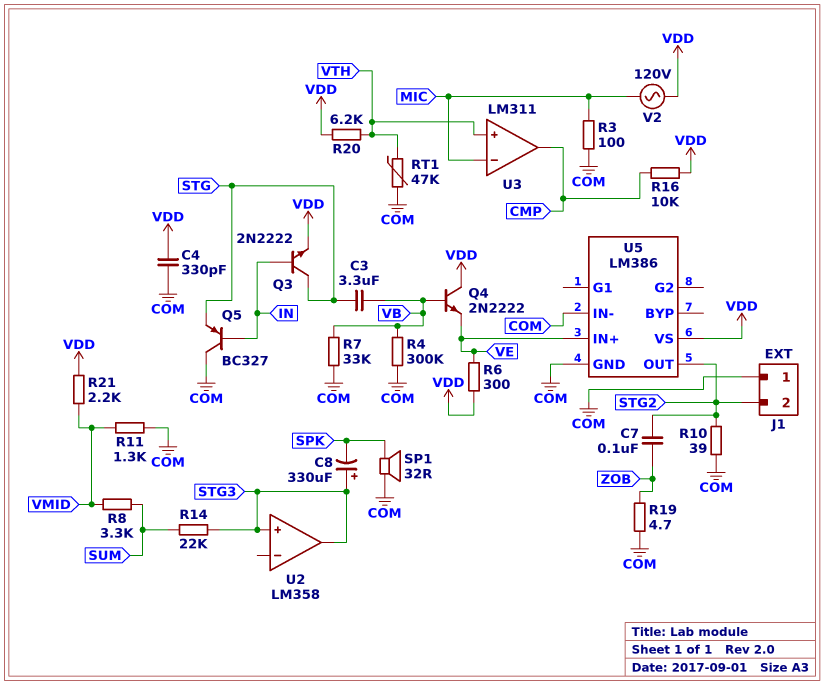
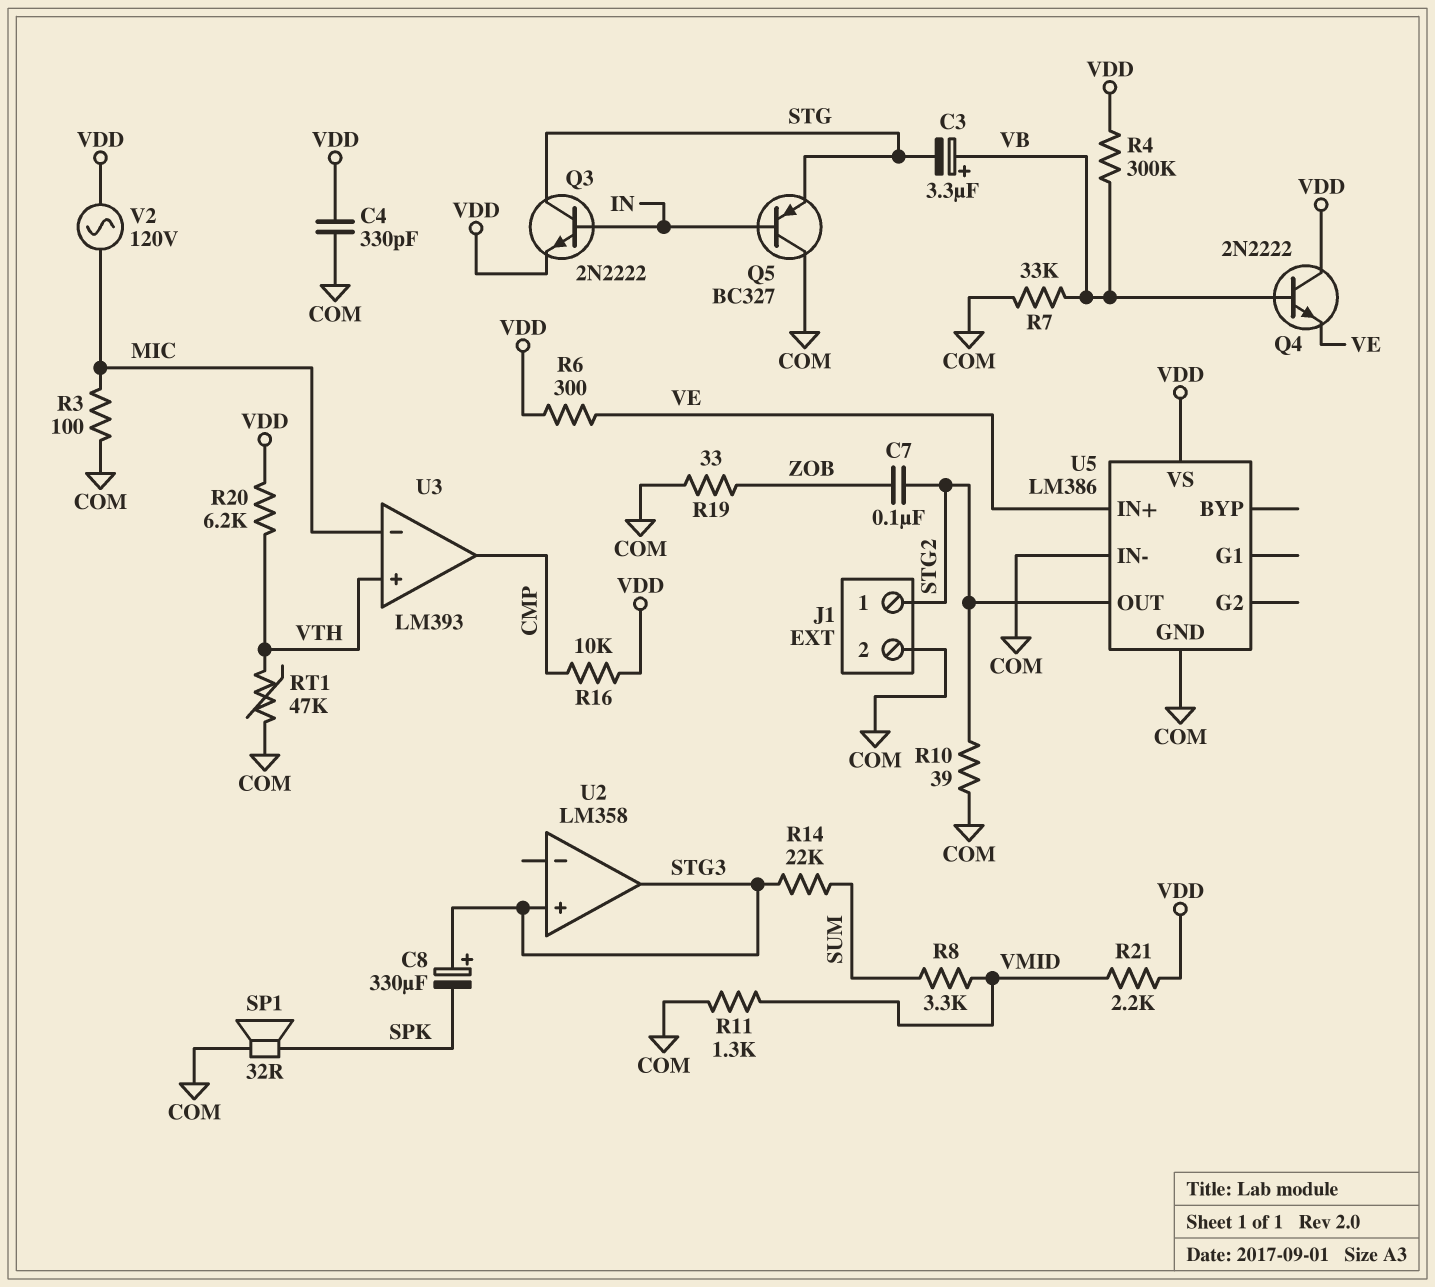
C3: 3.3uF (STG, VB) -> 3.3uF (plus VB, minus STG)
J1 pin 1: COM -> STG2
J1 pin 2: STG2 -> COM
R4: 300k (COM, VB) -> 300k (VB, VDD)
R19: 4.7 (COM, ZOB) -> 33 (COM, ZOB)
U3: LM311 -> LM393

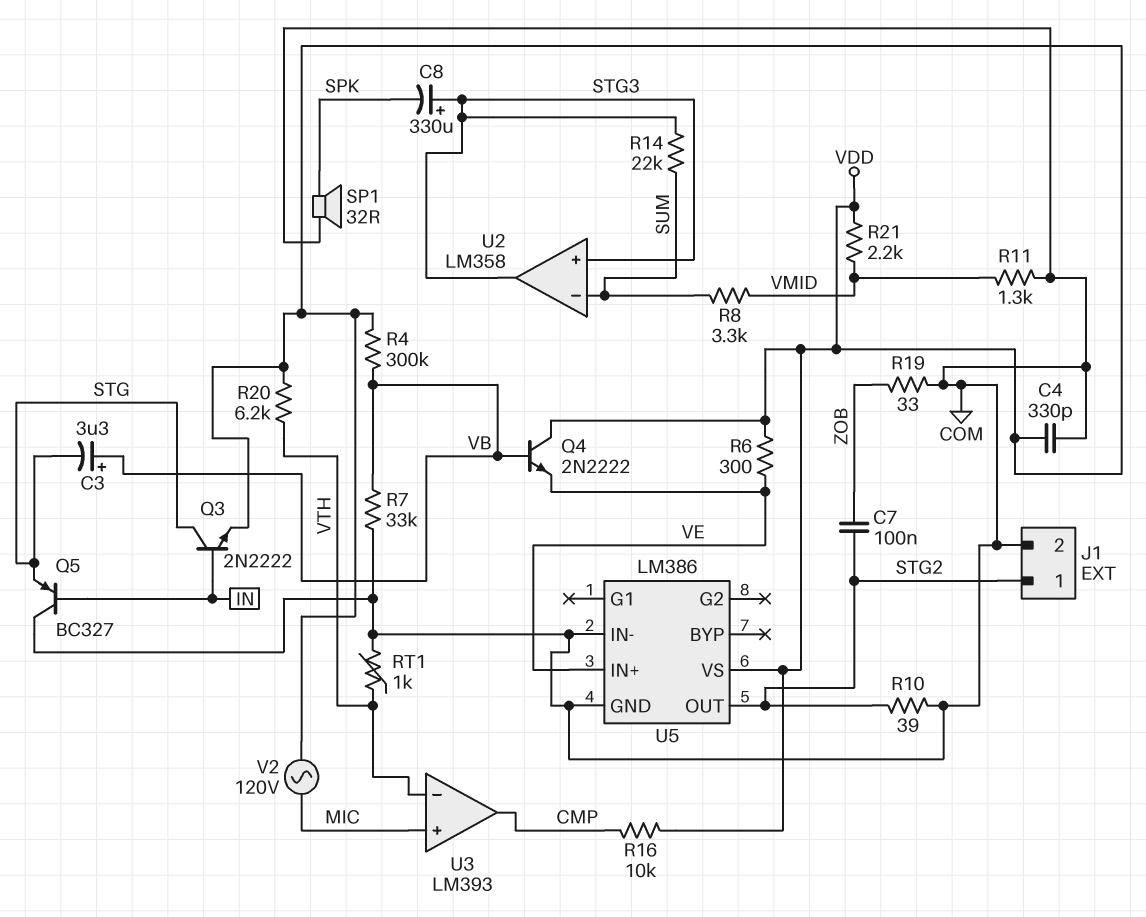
R3: 100 (COM, MIC) -> none
RT1: 47k (COM, VTH) -> 1k (COM, VTH)
U2 pin in-: none -> SUM
U3 pin in+: VTH -> MIC
U3 pin in-: MIC -> VTH

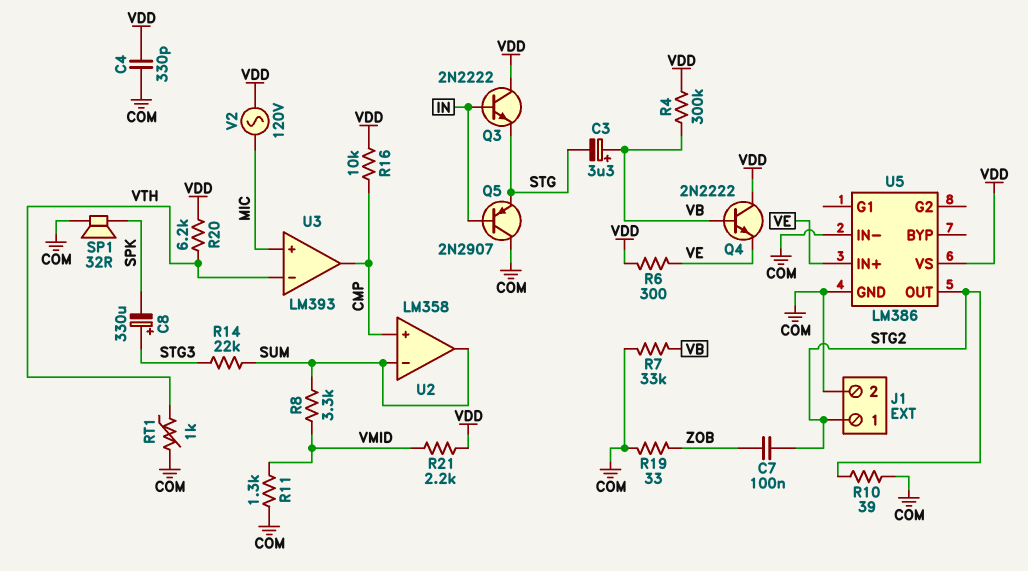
Q3: NPN 2N2222 (B IN, C STG, E VDD) -> NPN 2N2222 (B IN, C VDD, E STG)
Q5: PNP BC327 (B IN, C COM, E STG) -> PNP 2N2907 (B IN, C COM, E STG)
U2 pin in+: STG3 -> CMP
U2 pin out: STG3 -> SUM

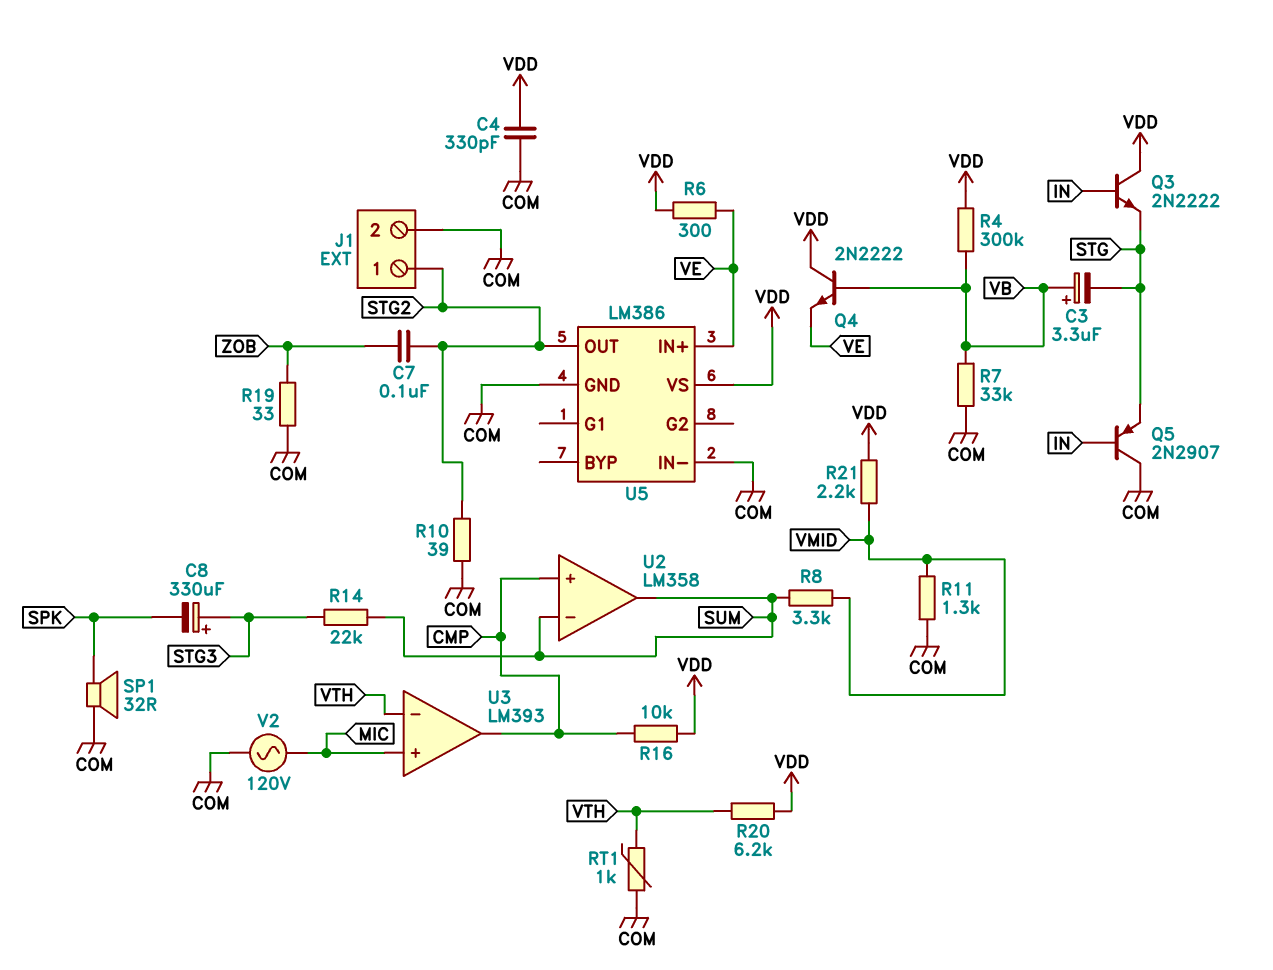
V2: AC 120V (MIC, VDD) -> AC 120V (COM, MIC)

